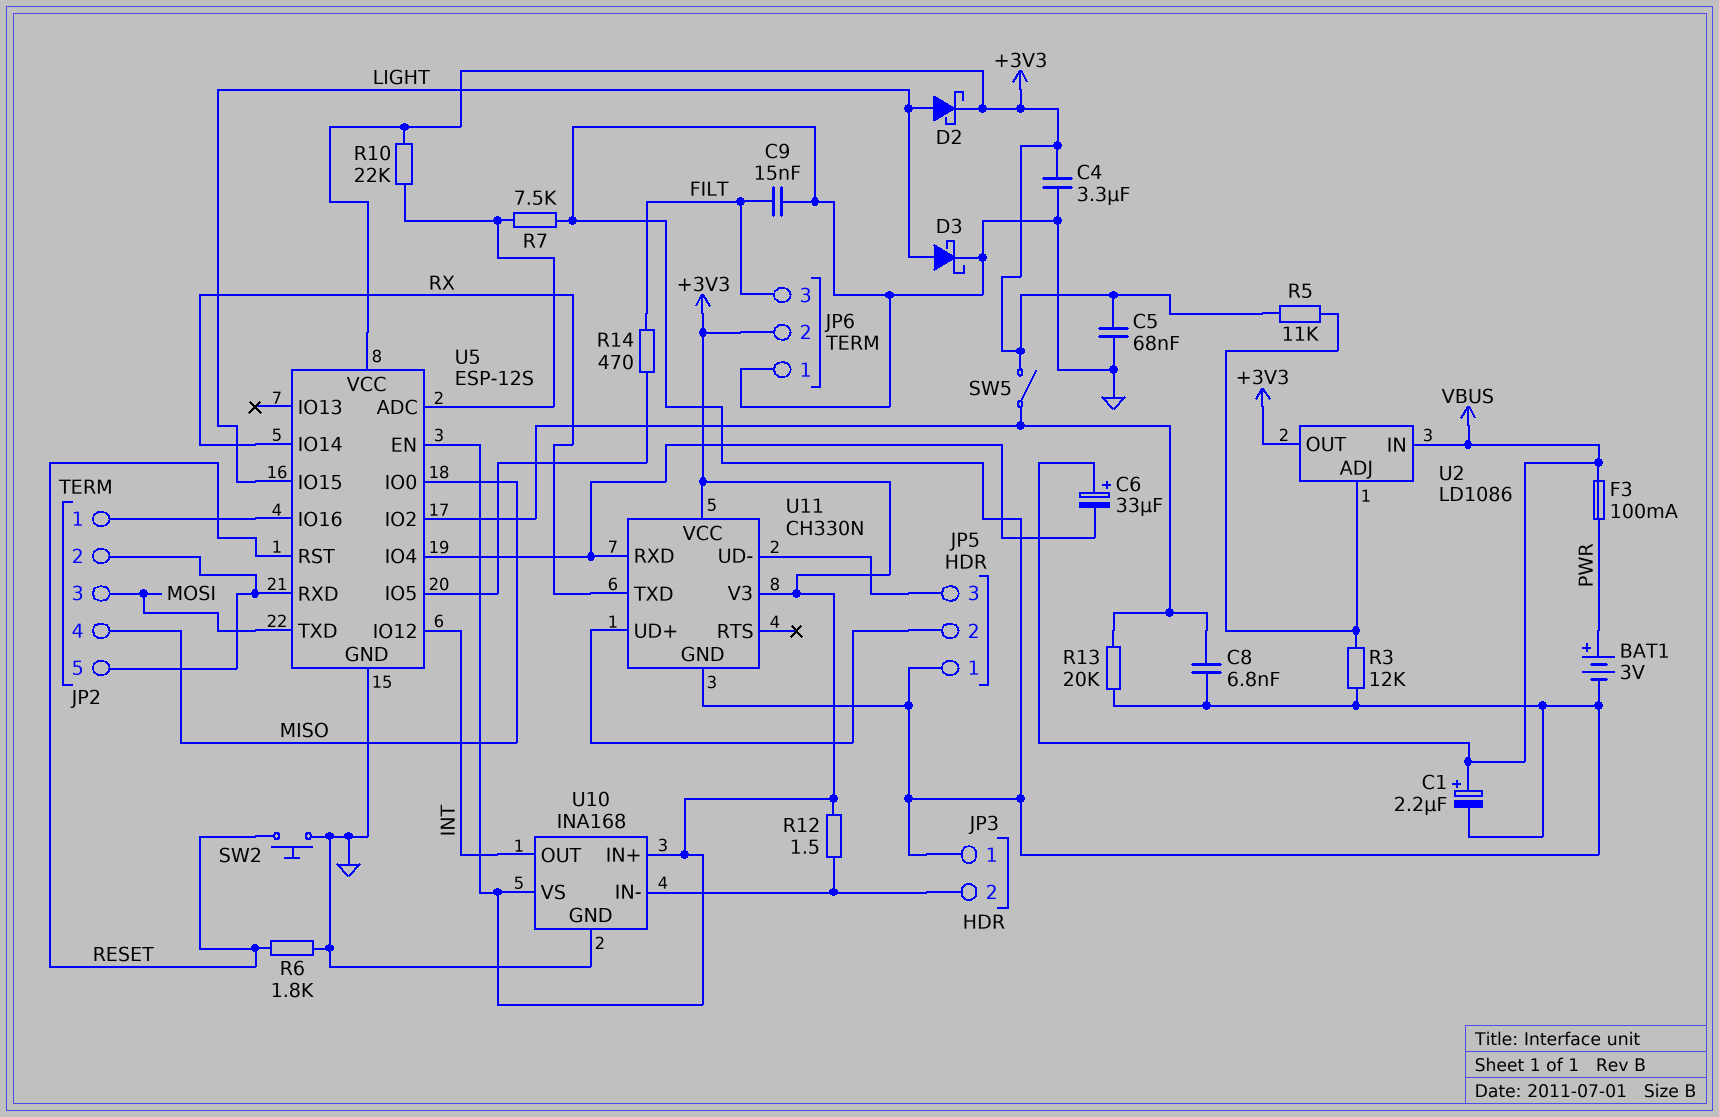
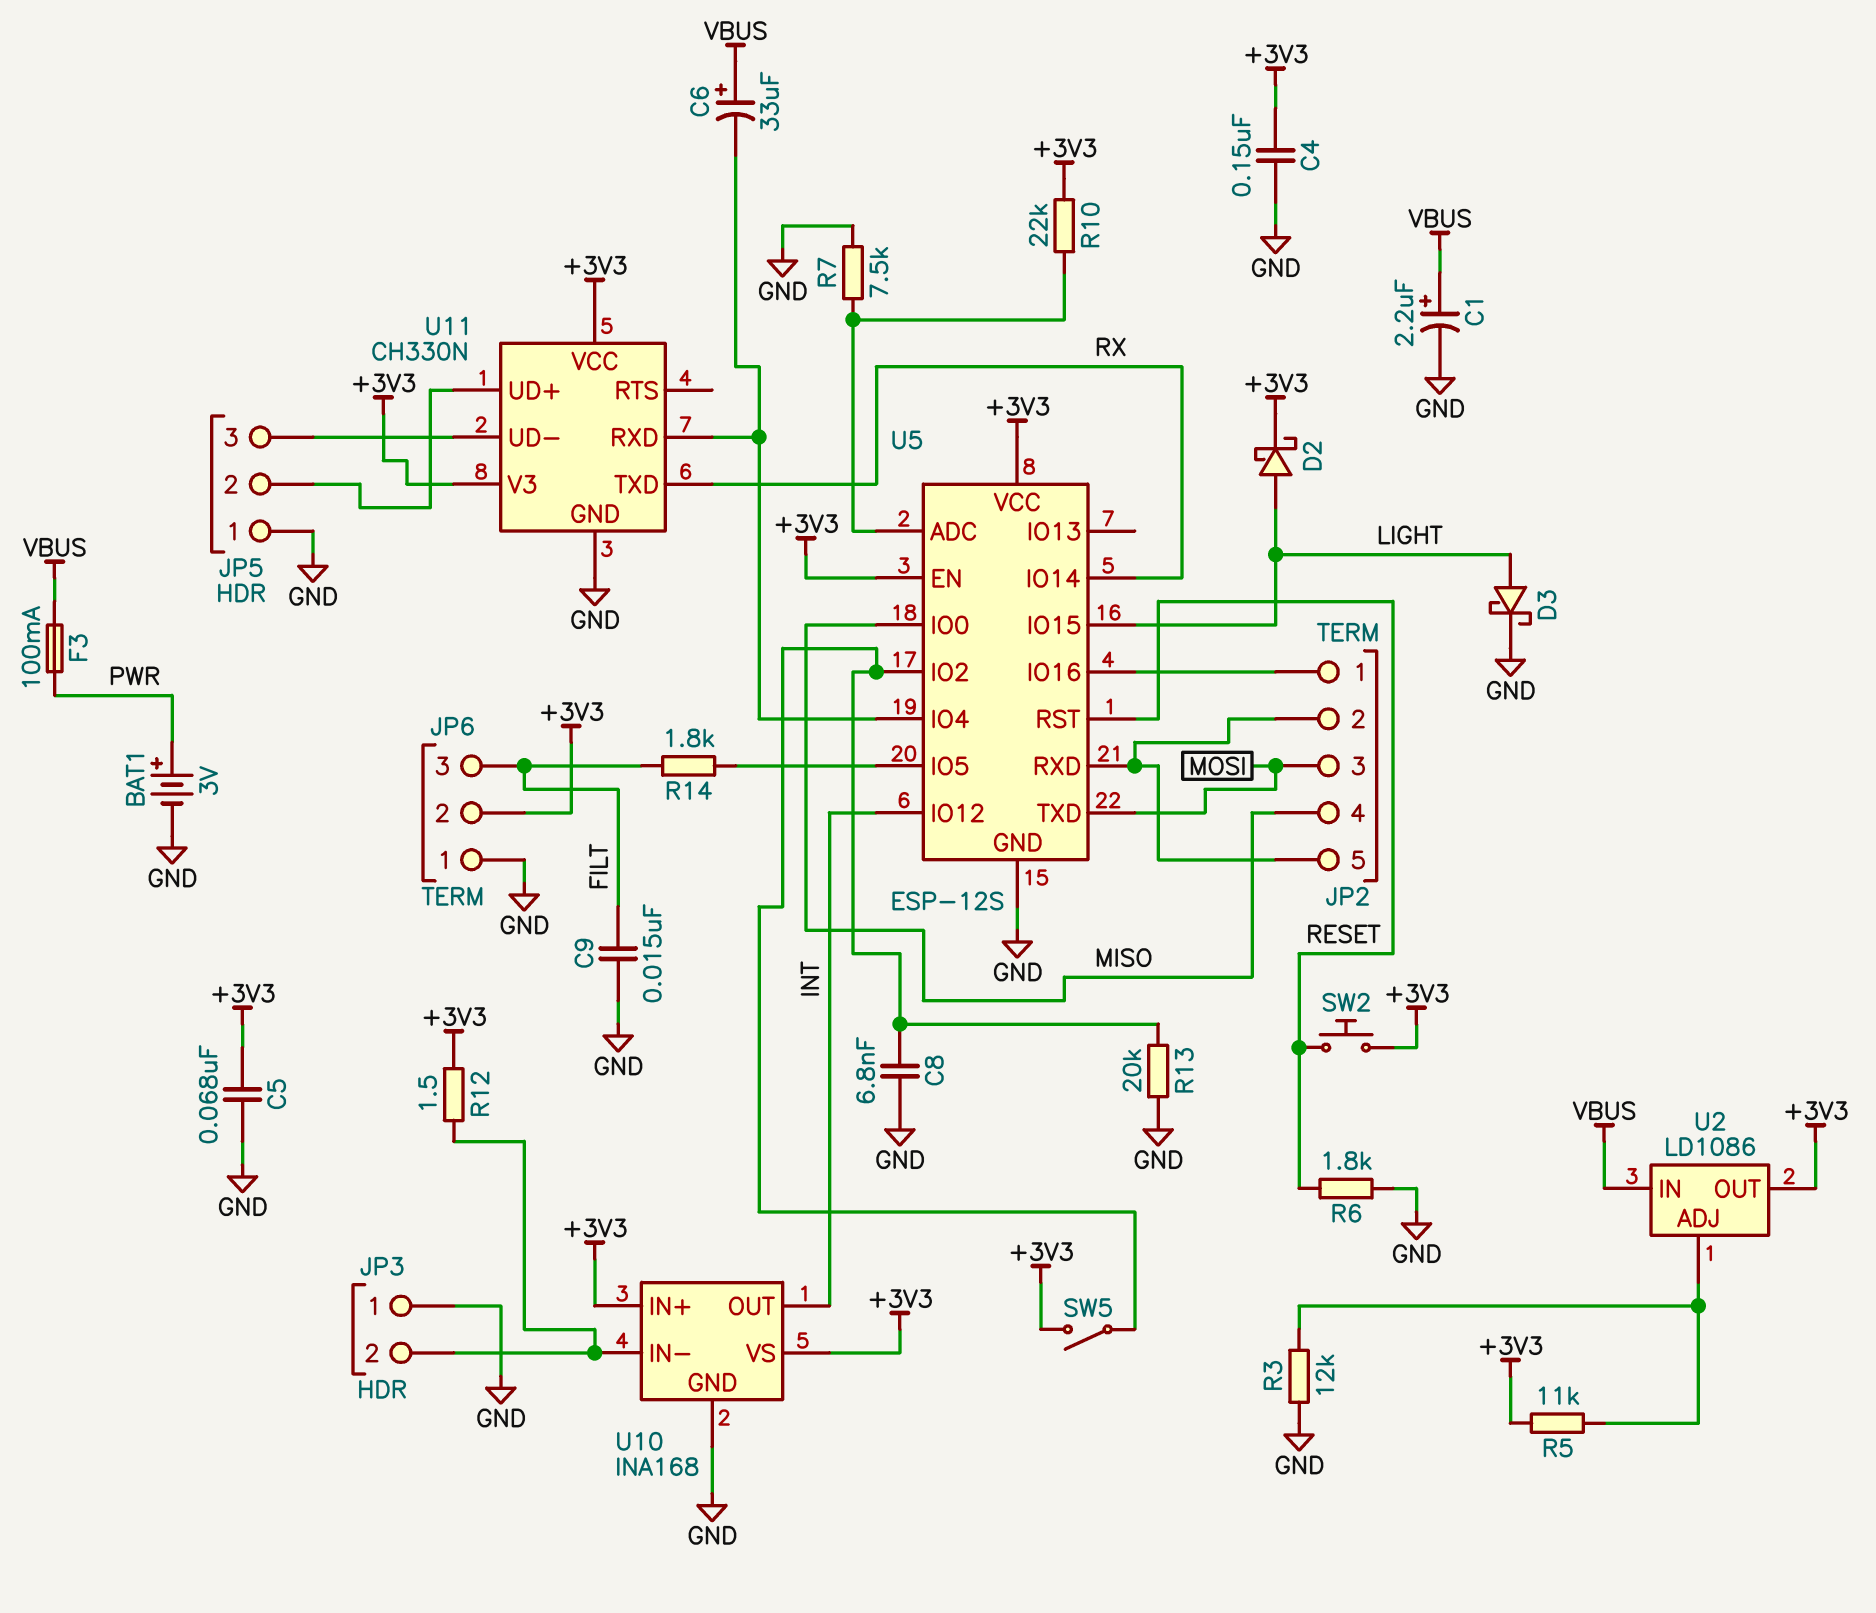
C4: 3.3uF (+3V3, GND) -> 150nF (+3V3, GND)
R14: 470 (FILT, U5/IO5) -> 1.8k (FILT, U5/IO5)
SW2: button (GND, RESET) -> button (+3V3, RESET)

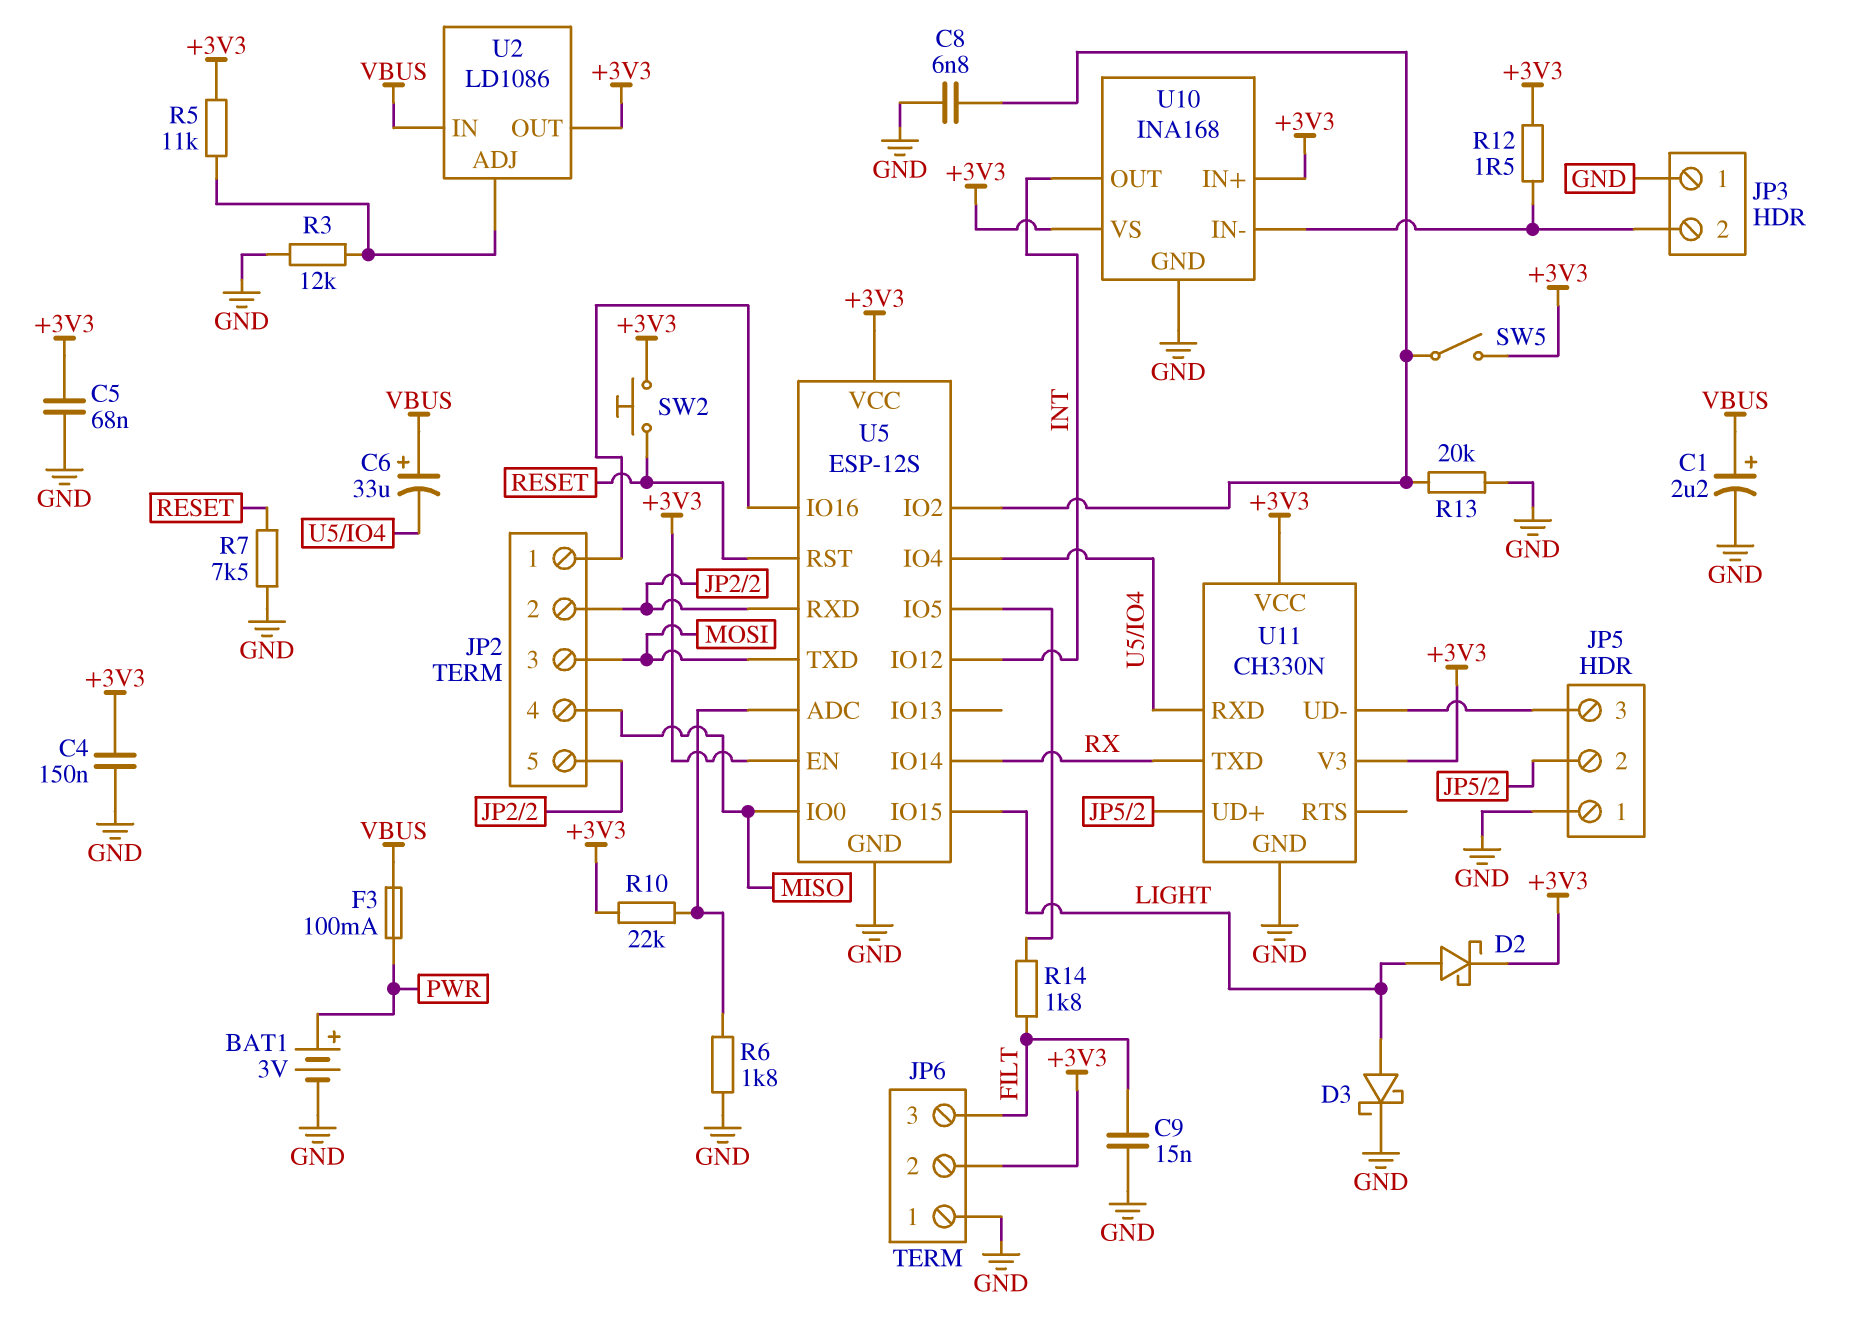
R6: 1.8k (GND, RESET) -> 1.8k (GND, U5/ADC)
R7: 7.5k (GND, U5/ADC) -> 7.5k (GND, RESET)

